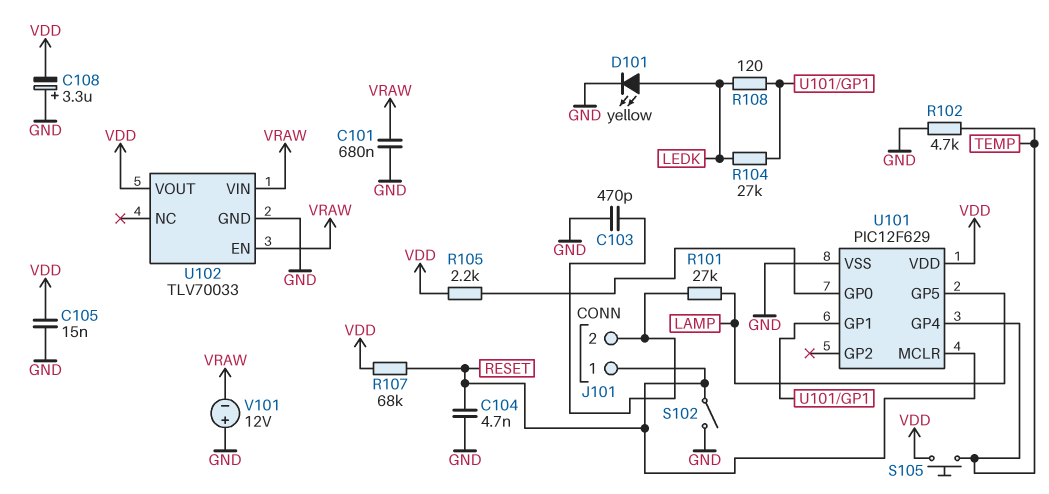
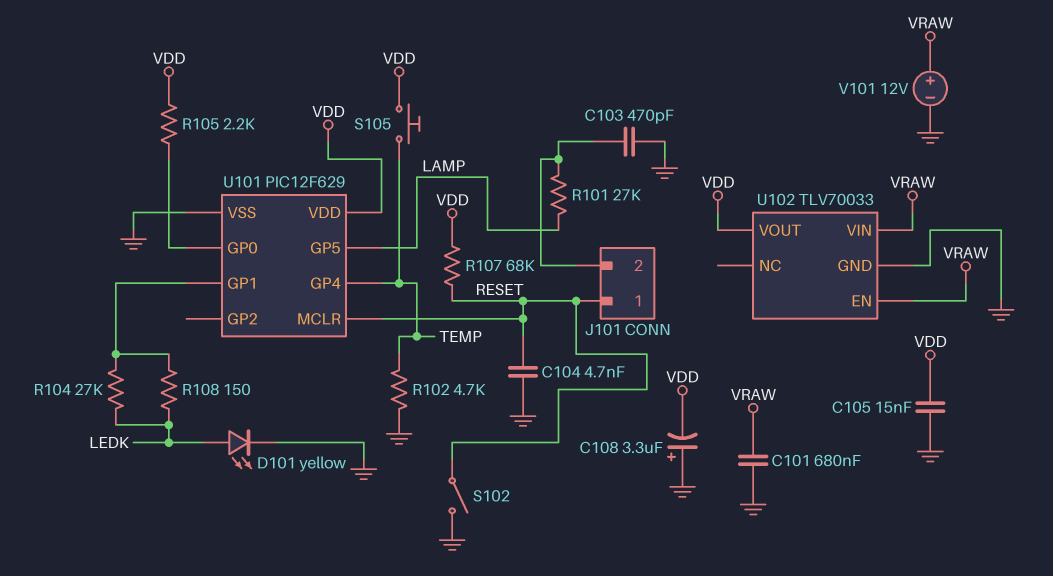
R108: 120 (LEDK, U101/GP1) -> 150 (LEDK, U101/GP1)
V101: 12V (plus GND, minus VRAW) -> 12V (plus VRAW, minus GND)

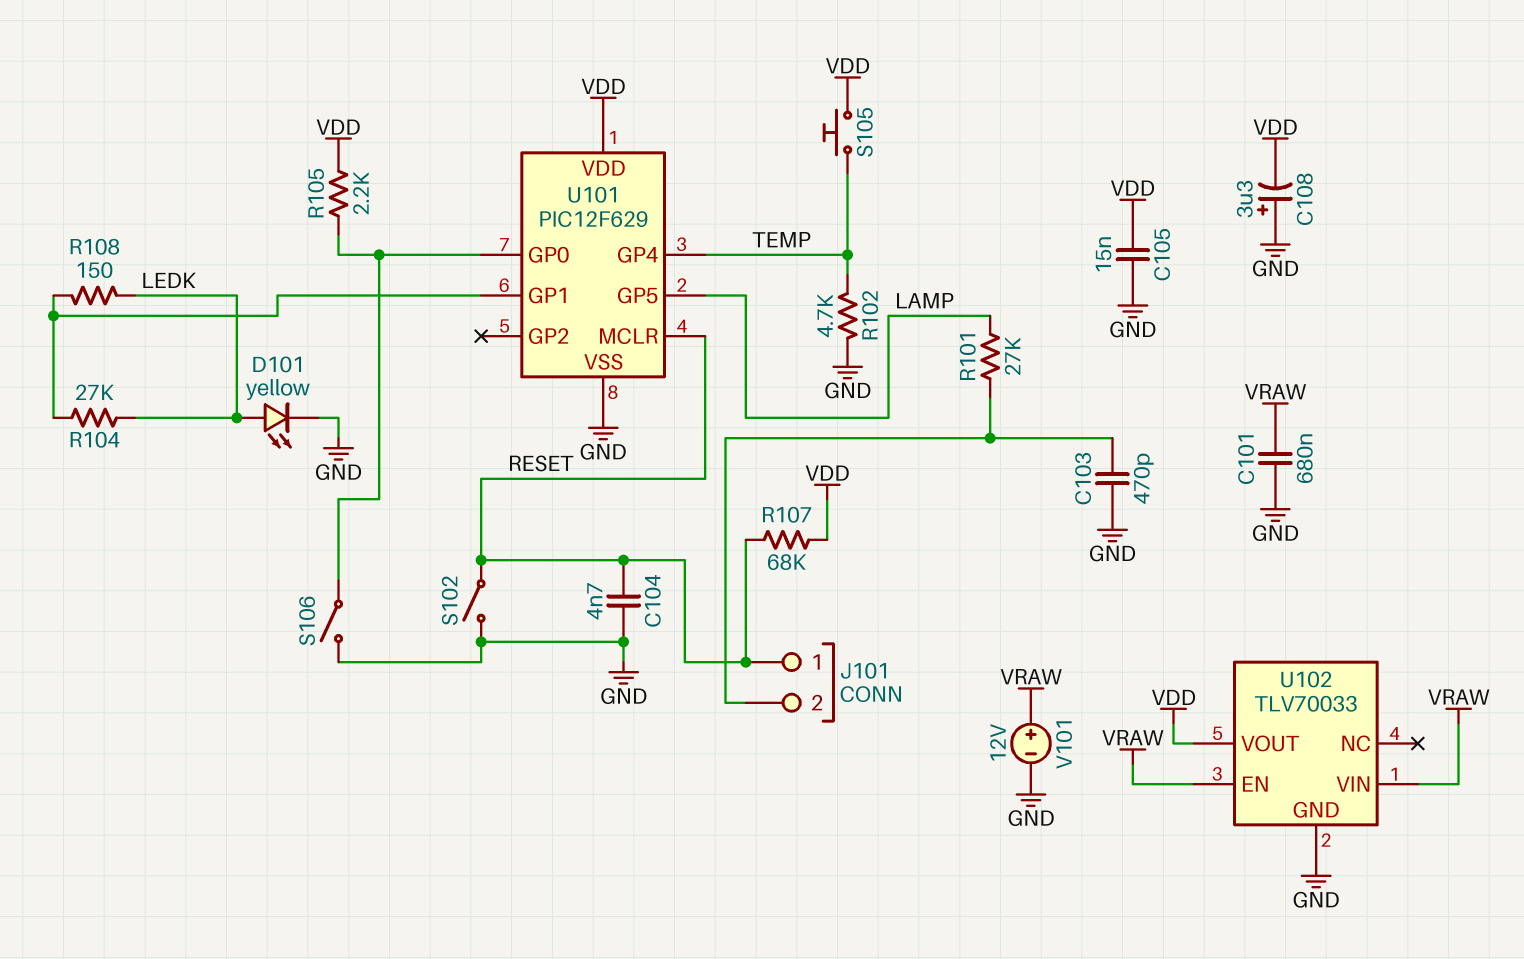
S106: none -> switch (GND, U101/GP0)

